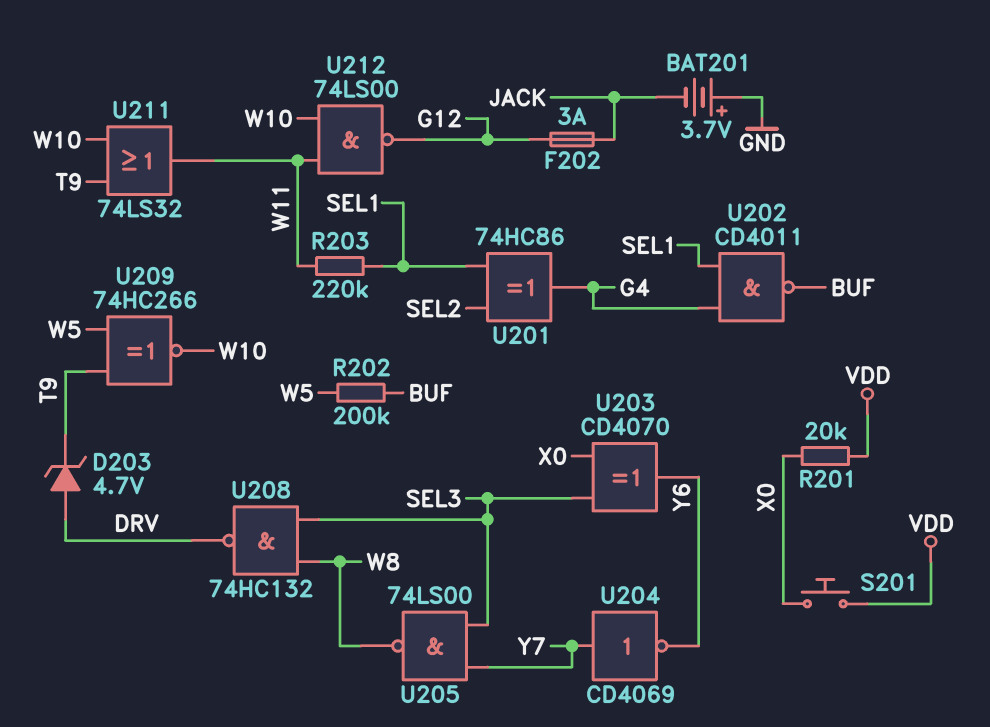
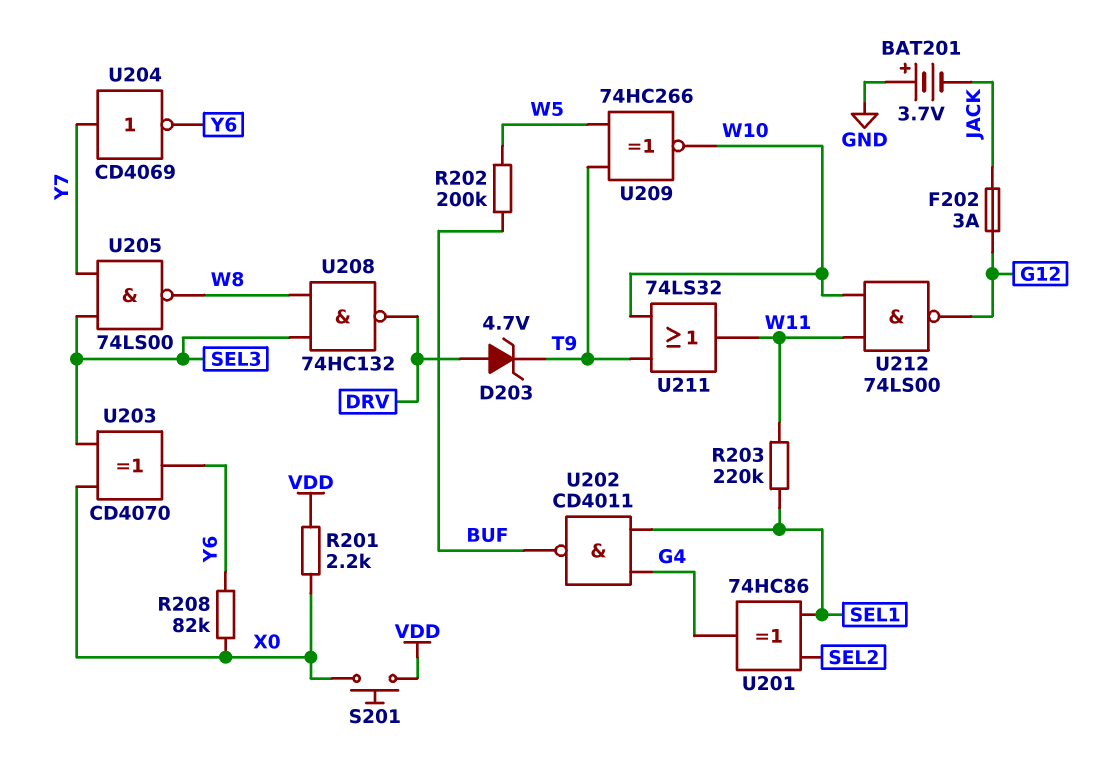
R201: 20k (VDD, X0) -> 2.2k (VDD, X0)
R208: none -> 82k (X0, Y6)

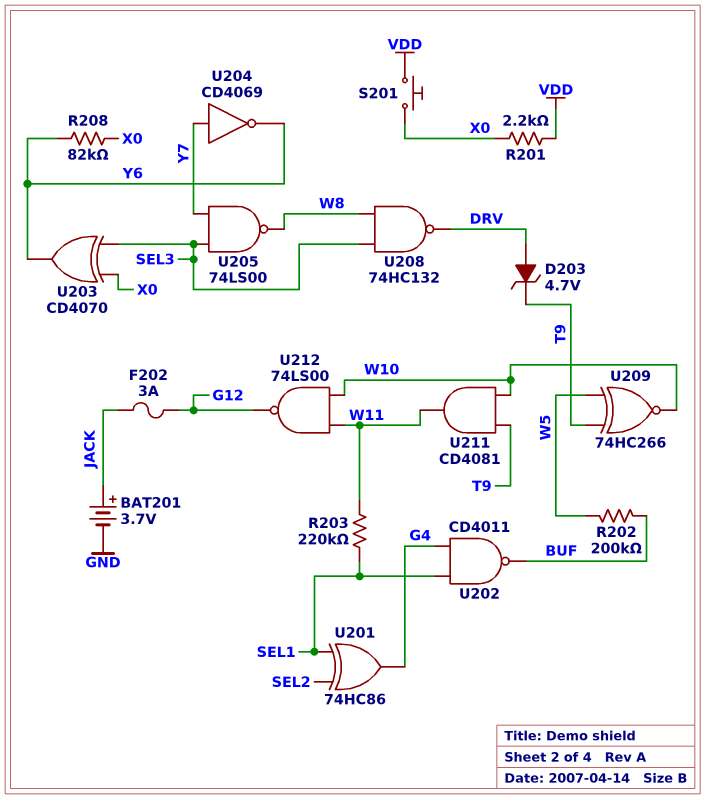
BAT201: 3.7V (plus GND, minus JACK) -> 3.7V (plus JACK, minus GND)
U211: OR 74LS32 (in T9, in W10, out W11) -> AND CD4081 (in T9, in W10, out W11)

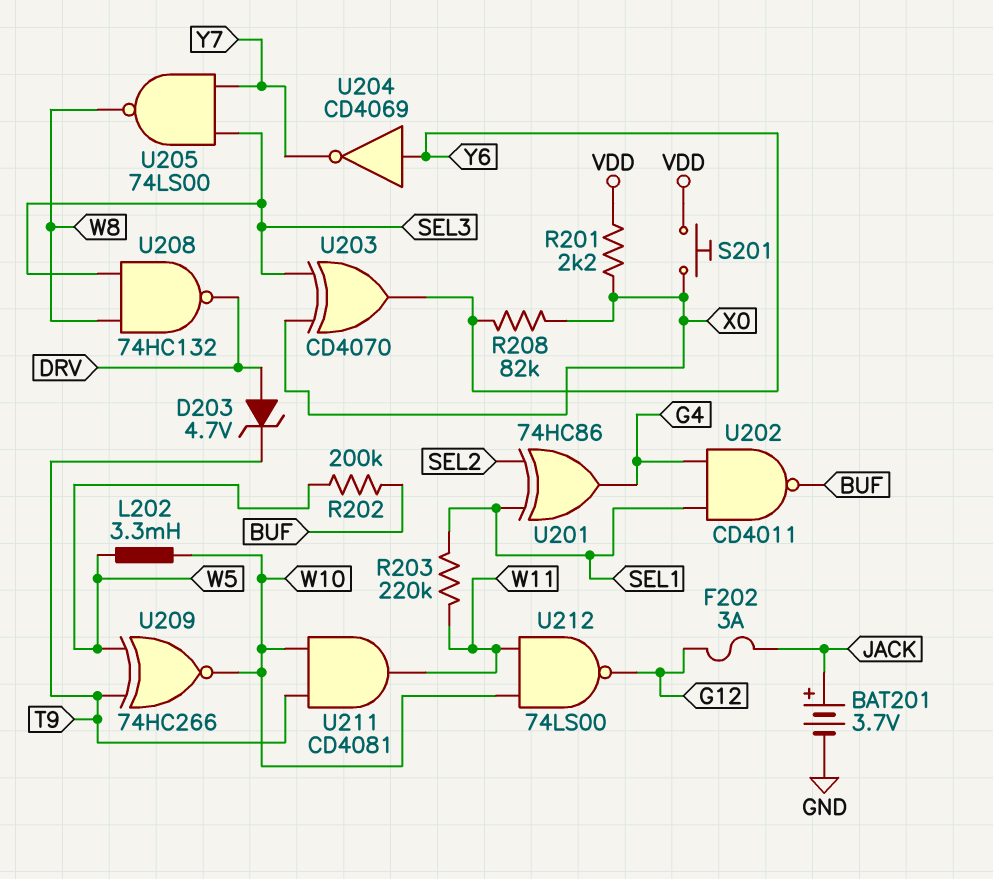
L202: none -> 3.3mH (W5, W10)
U204: NOT CD4069 (in Y7, out Y6) -> NOT CD4069 (in Y6, out Y7)

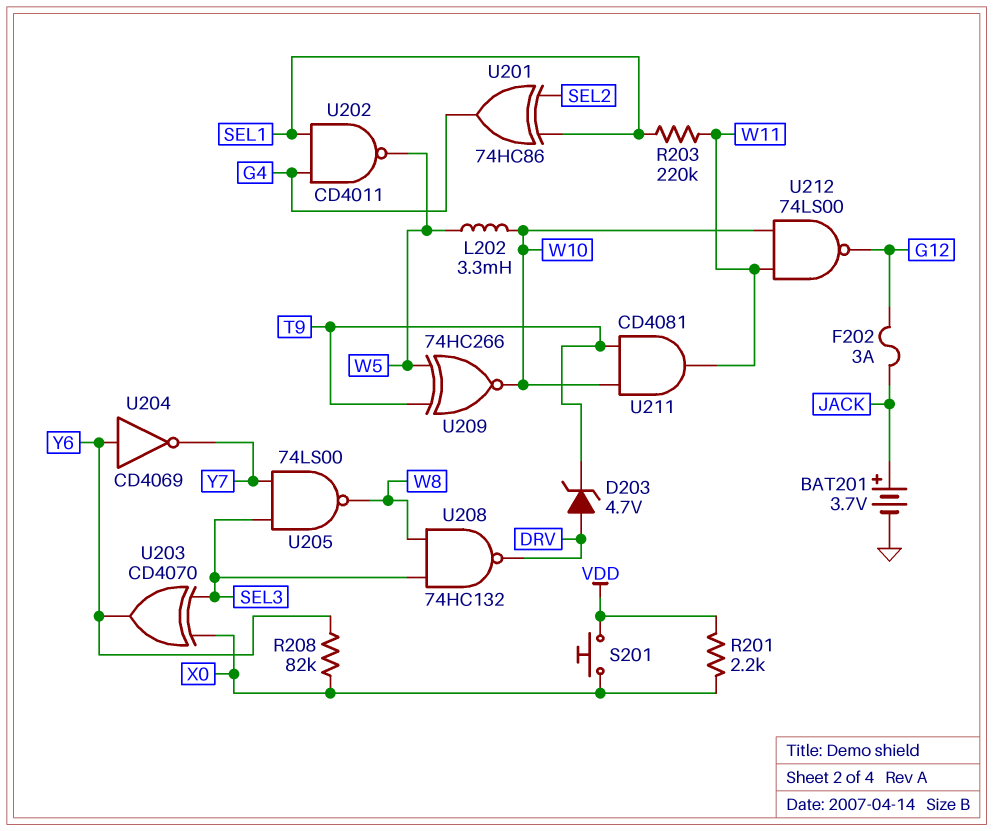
R202: 200k (BUF, W5) -> none
U202: NAND CD4011 (in G4, in SEL1, out BUF) -> NAND CD4011 (in G4, in SEL1, out W5)

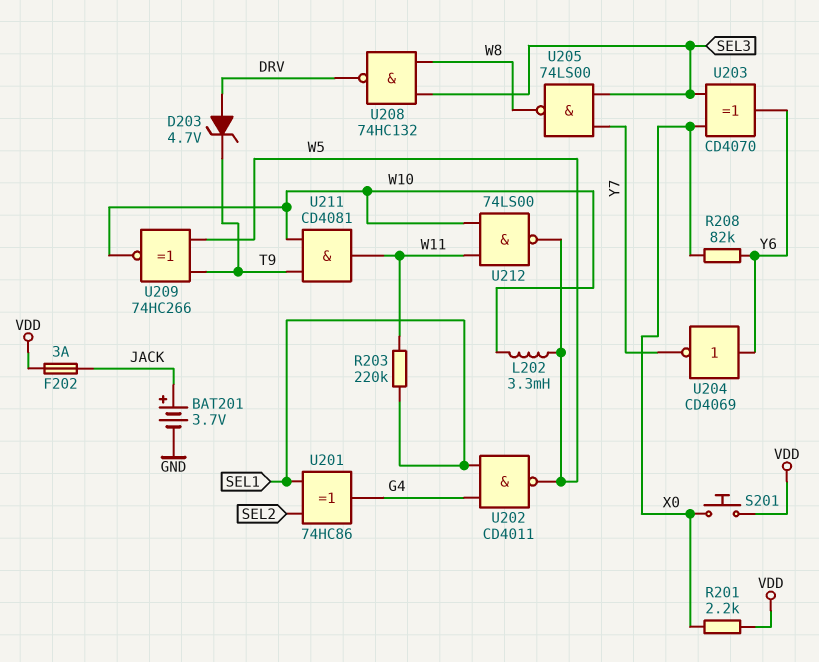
F202: 3A (G12, JACK) -> 3A (JACK, VDD)
U212: NAND 74LS00 (in W10, in W11, out G12) -> NAND 74LS00 (in W10, in W11, out W5)

